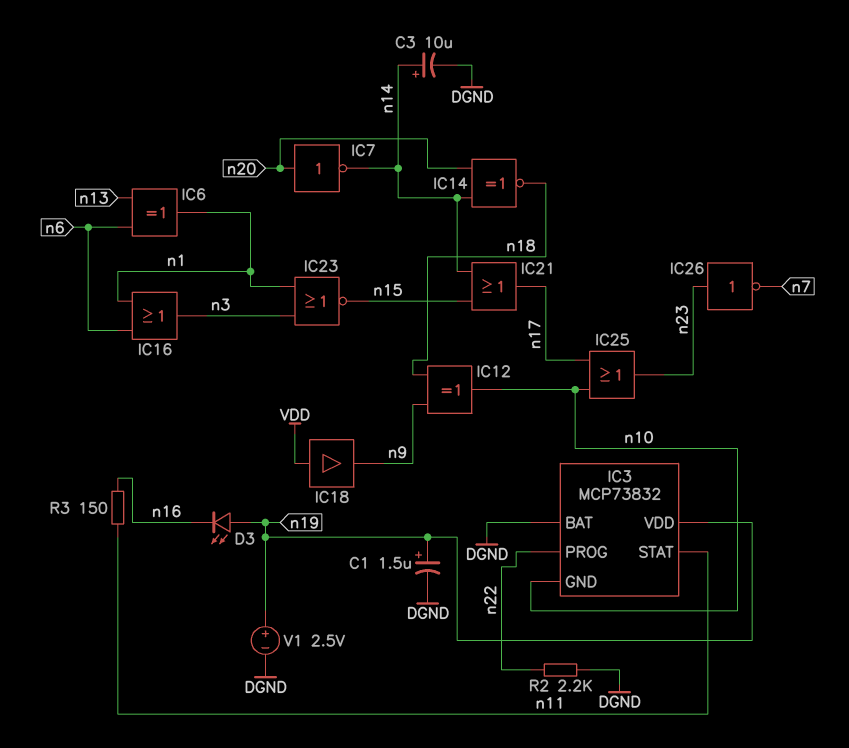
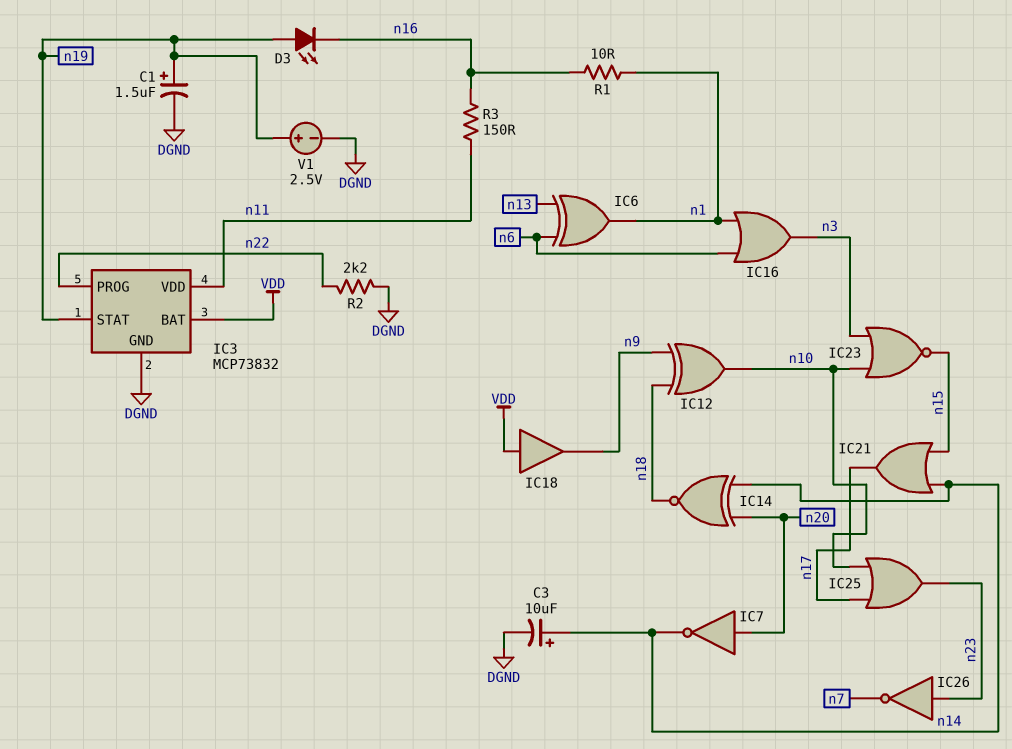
IC3 pin BAT: DGND -> VDD
IC3 pin GND: n10 -> DGND
IC3 pin STAT: n11 -> n19
IC3 pin VDD: n19 -> n11
IC23: NOR (in n1, in n3, out n15) -> NOR (in n3, in n10, out n15)
R1: none -> 10 (n1, n16)

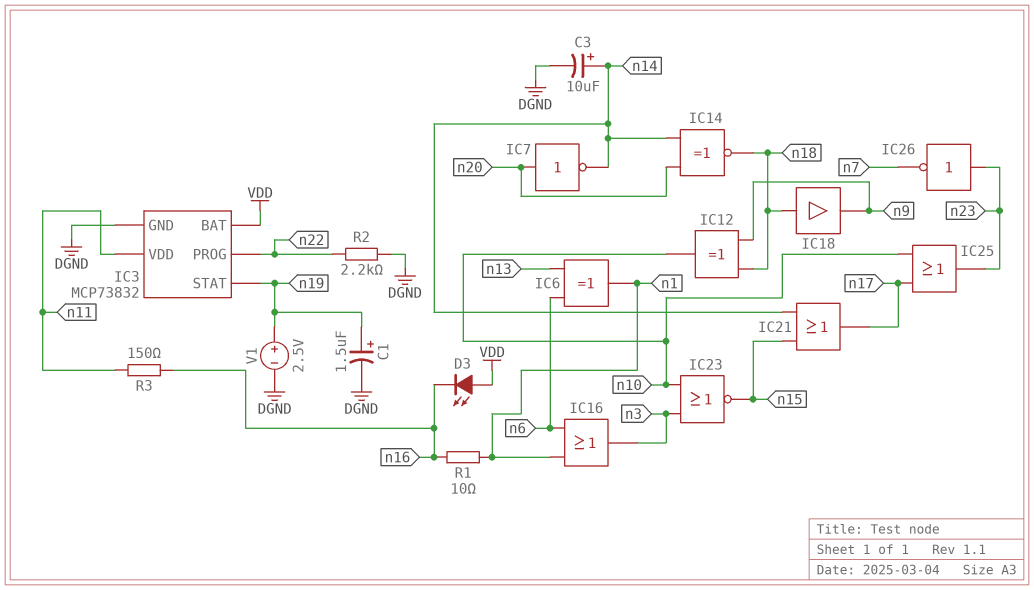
D3: LED (A n19, K n16) -> LED (A VDD, K n16)
IC18: buffer (in VDD, out n9) -> buffer (in n18, out n9)

